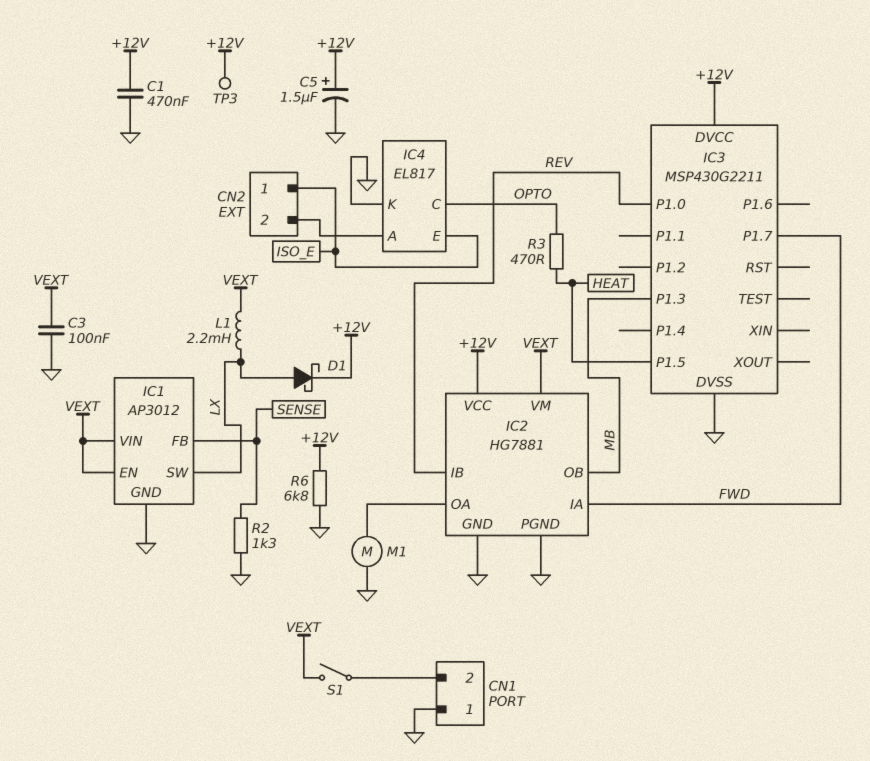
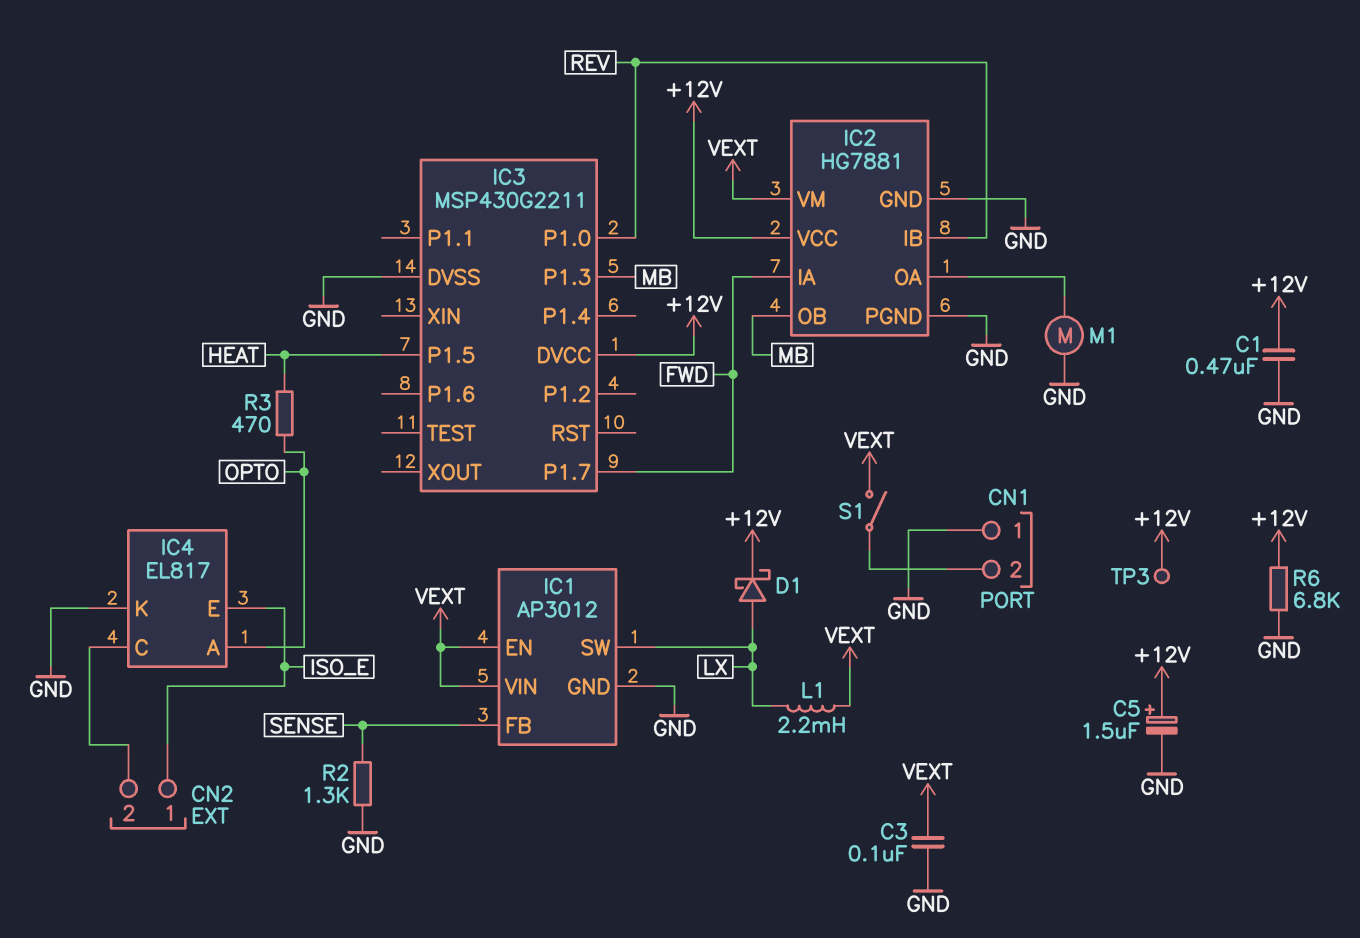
IC4 pin A: CN2/2 -> OPTO
IC4 pin C: OPTO -> CN2/2

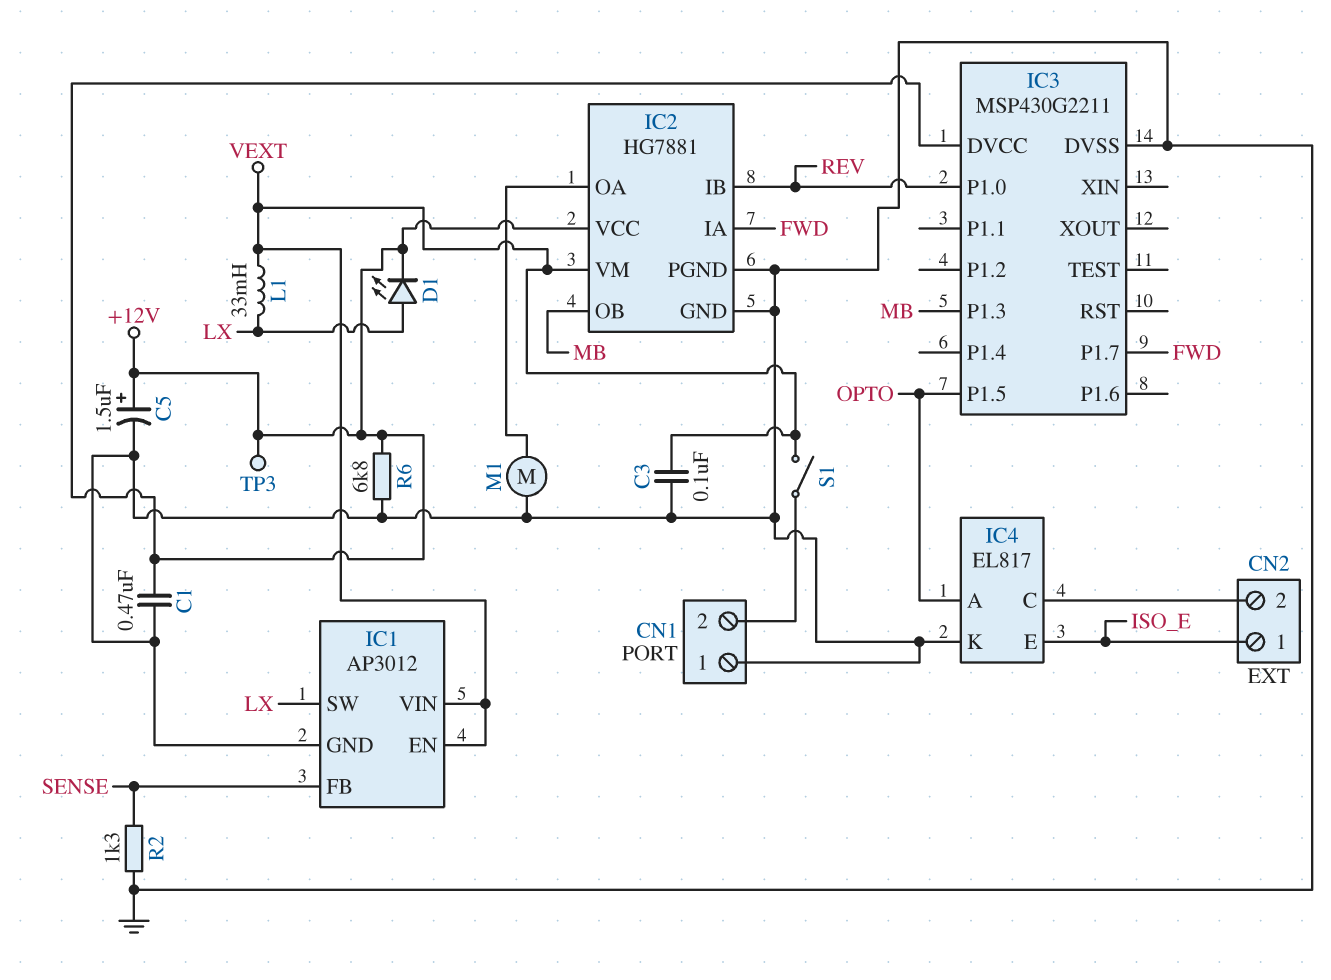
D1: schottky (A LX, K +12V) -> LED (A LX, K +12V)
IC3 pin P1.5: HEAT -> OPTO
L1: 2.2mH (LX, VEXT) -> 33mH (LX, VEXT)
R3: 470 (HEAT, OPTO) -> none

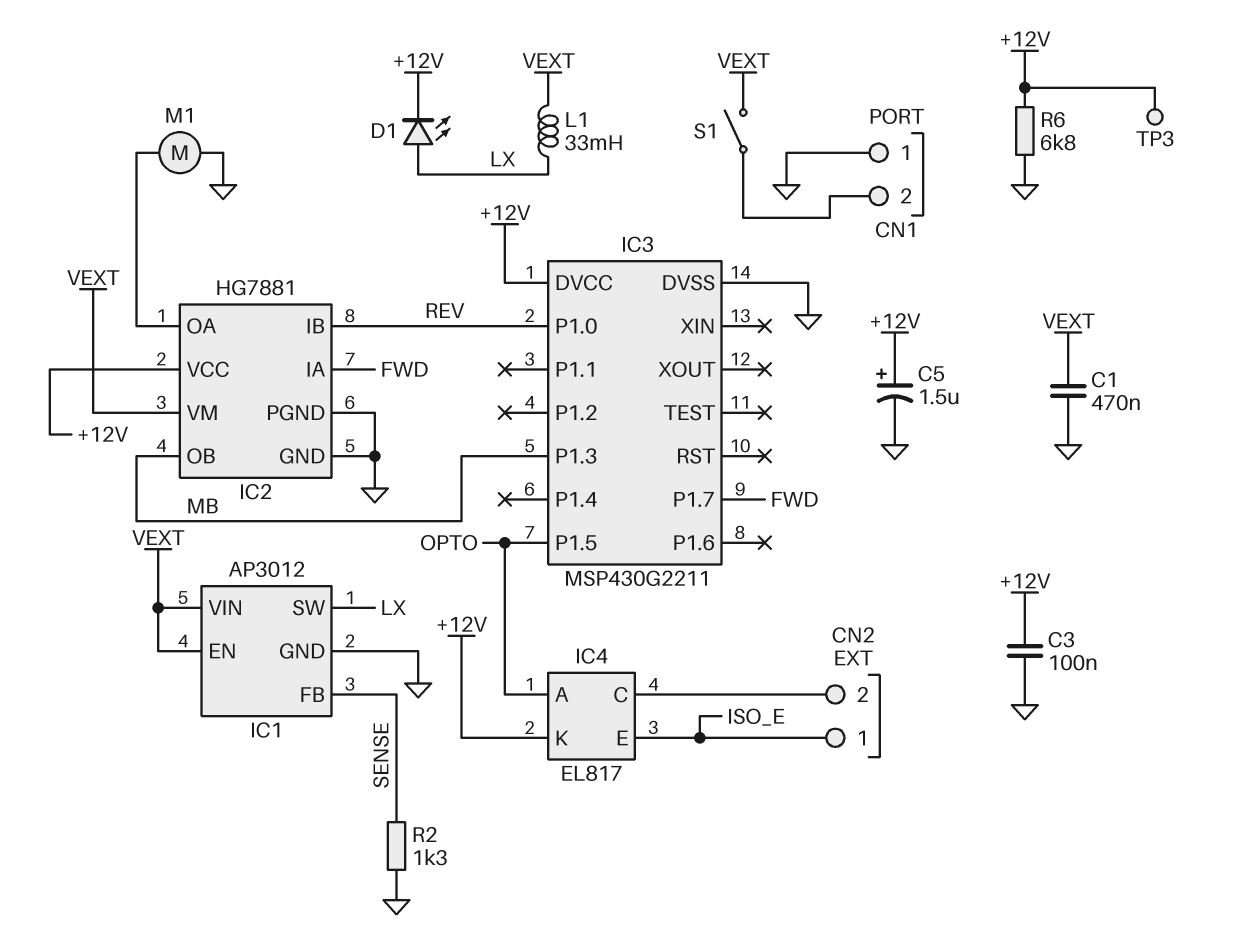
C1: 470nF (+12V, GND) -> 470nF (GND, VEXT)
C3: 100nF (GND, VEXT) -> 100nF (+12V, GND)
IC4 pin K: GND -> +12V

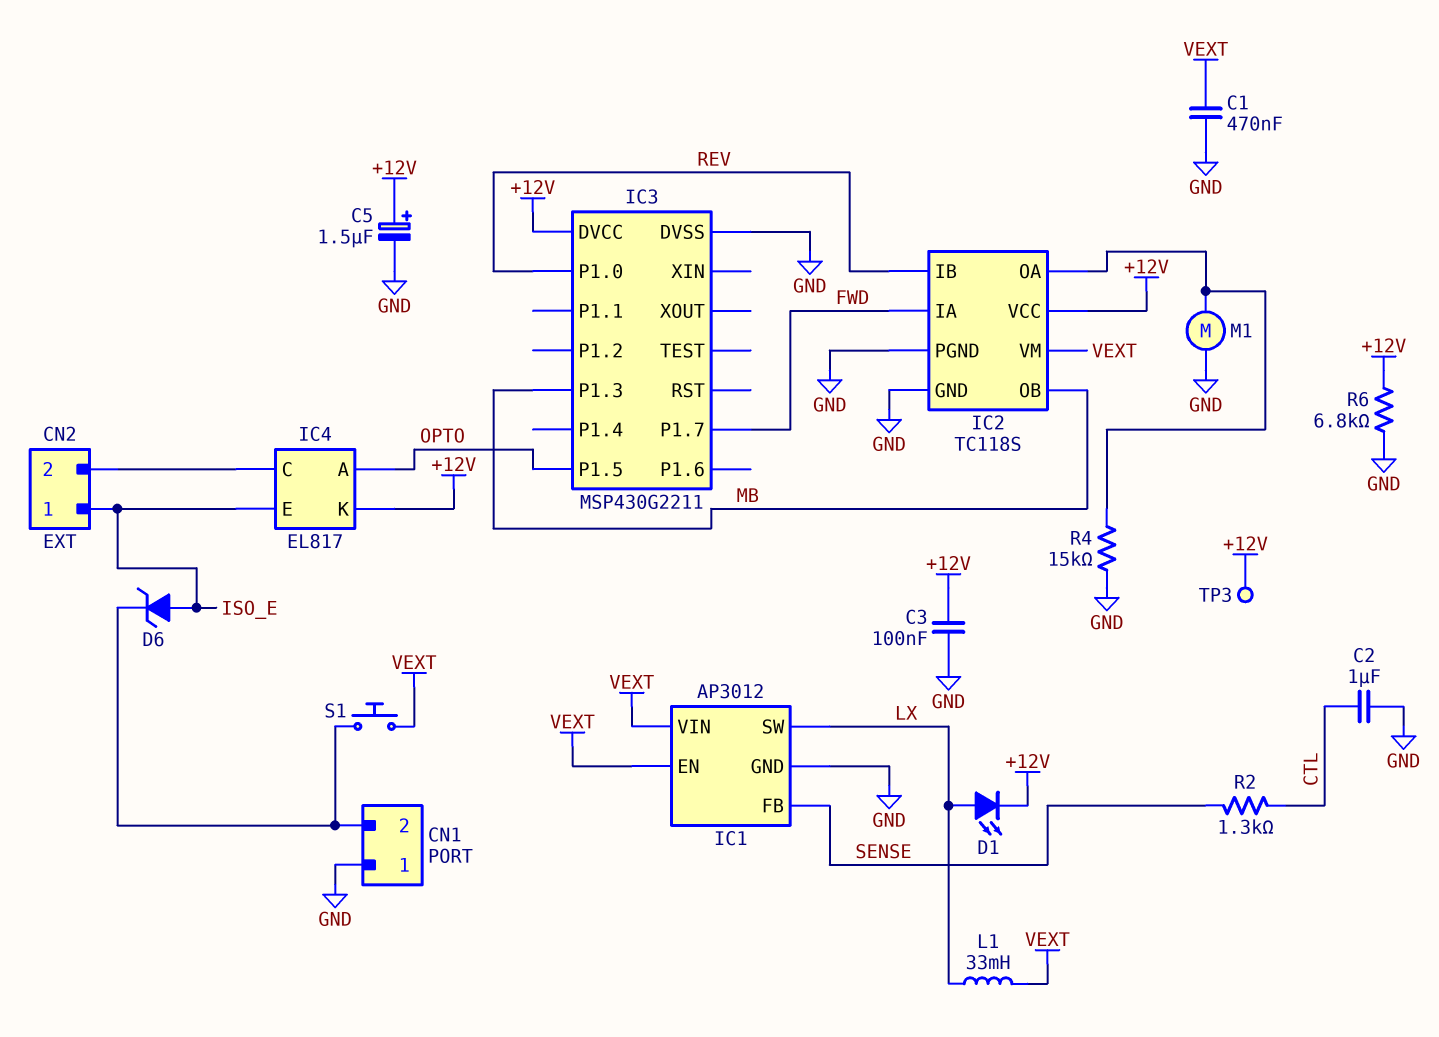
C2: none -> 1uF (CTL, GND)
D6: none -> zener (A ISO_E, K CN1/2)
IC2: HG7881 -> TC118S
R2: 1.3k (GND, SENSE) -> 1.3k (CTL, SENSE)
R4: none -> 15k (GND, IC2/OA)
S1: switch (CN1/2, VEXT) -> button (CN1/2, VEXT)

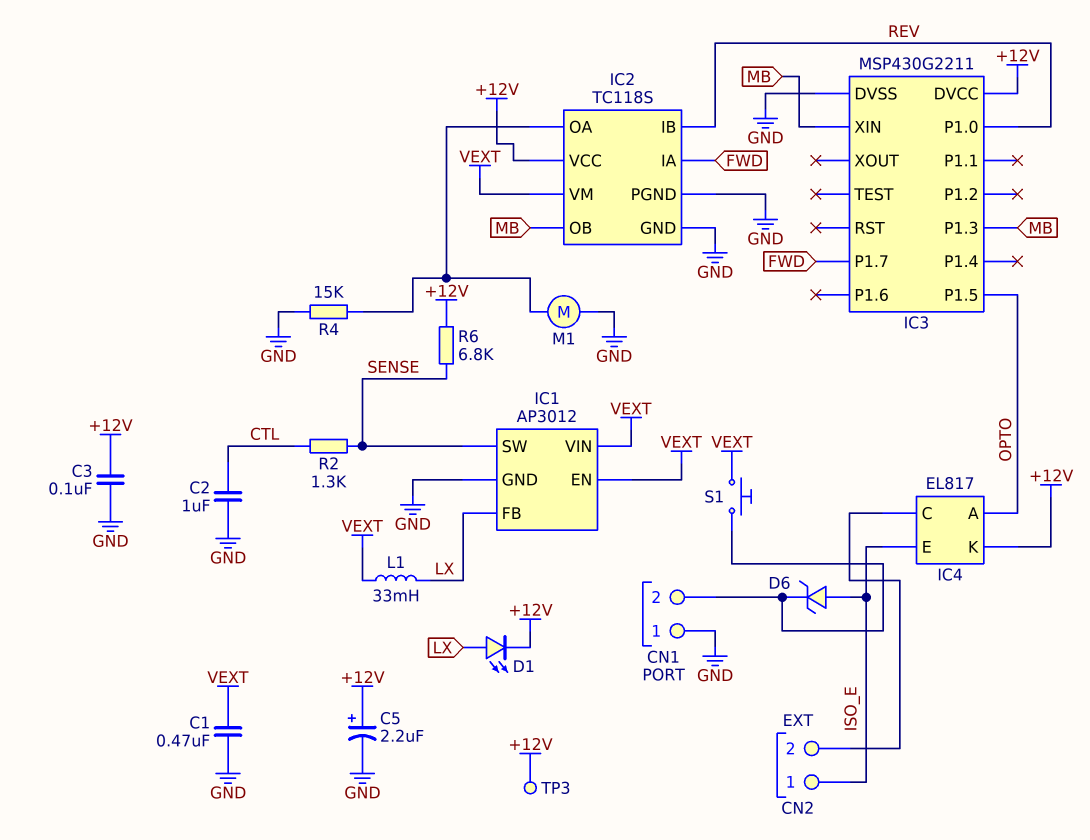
C5: 1.5uF (plus +12V, minus GND) -> 2.2uF (plus +12V, minus GND)
IC1 pin FB: SENSE -> LX
IC1 pin SW: LX -> SENSE
IC3 pin XIN: none -> MB
R6: 6.8k (+12V, GND) -> 6.8k (+12V, SENSE)

